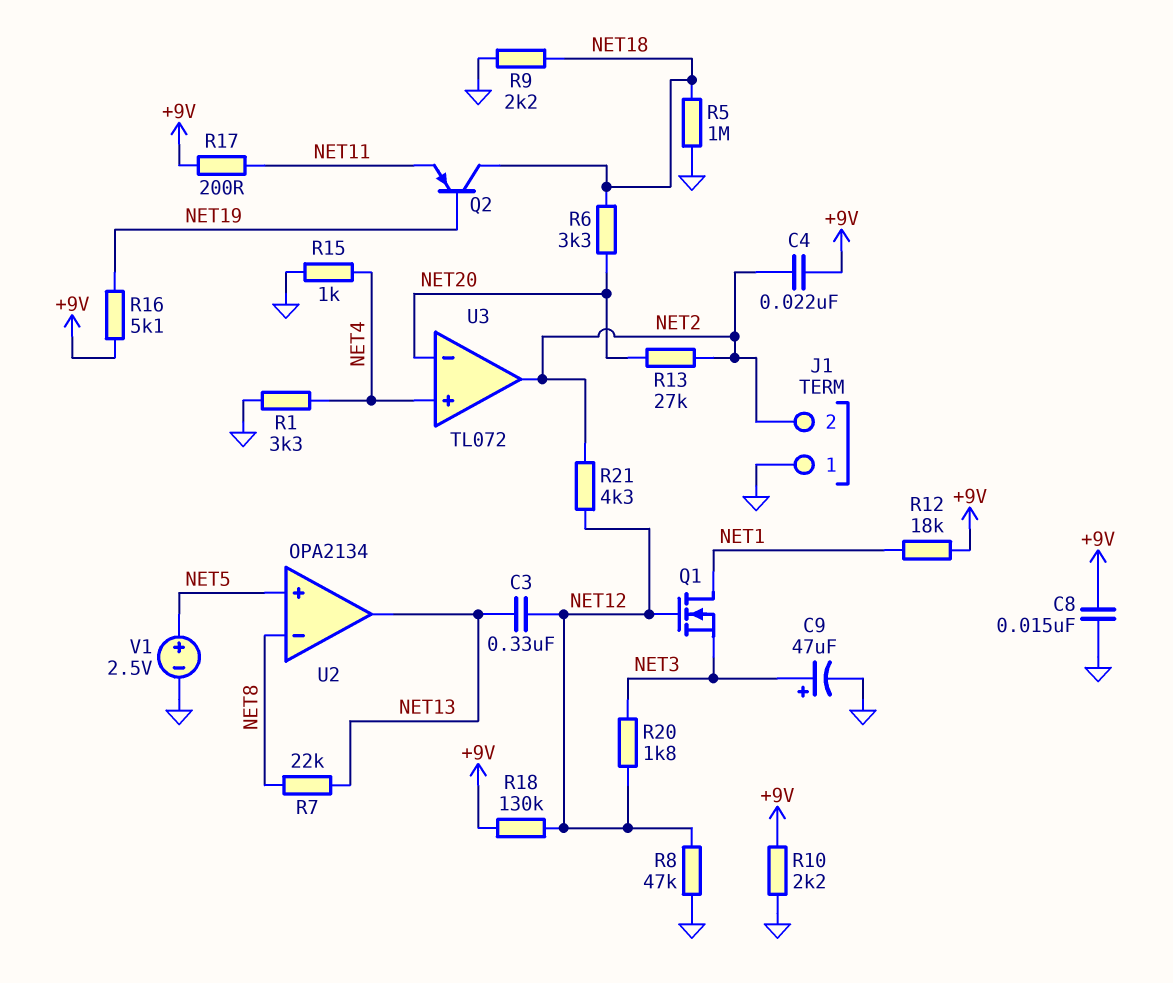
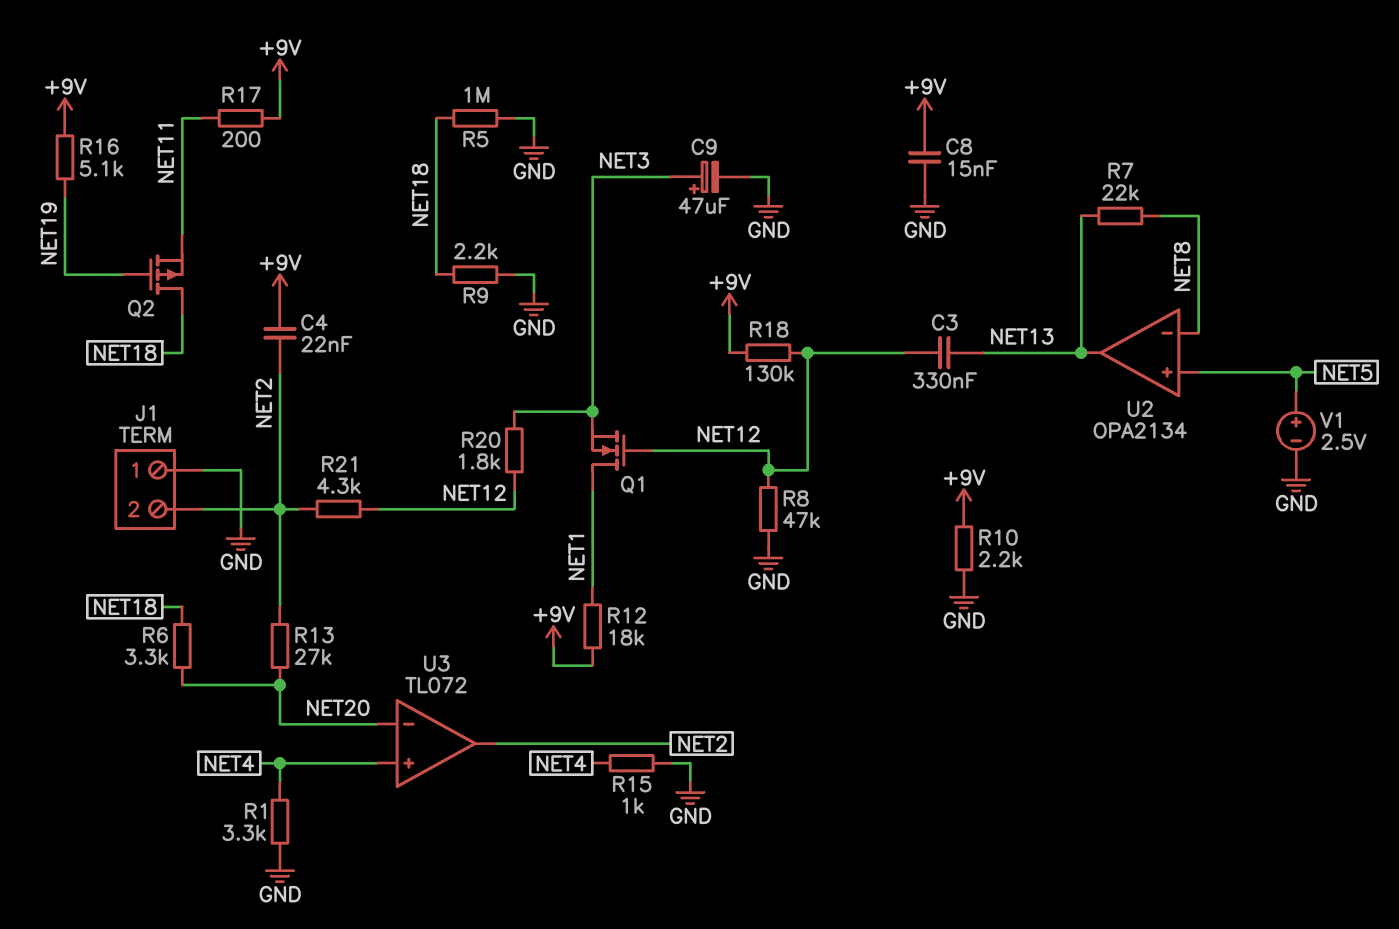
Q2: PNP (B NET19, C NET18, E NET11) -> PMOS (G NET19, D NET18, S NET11)

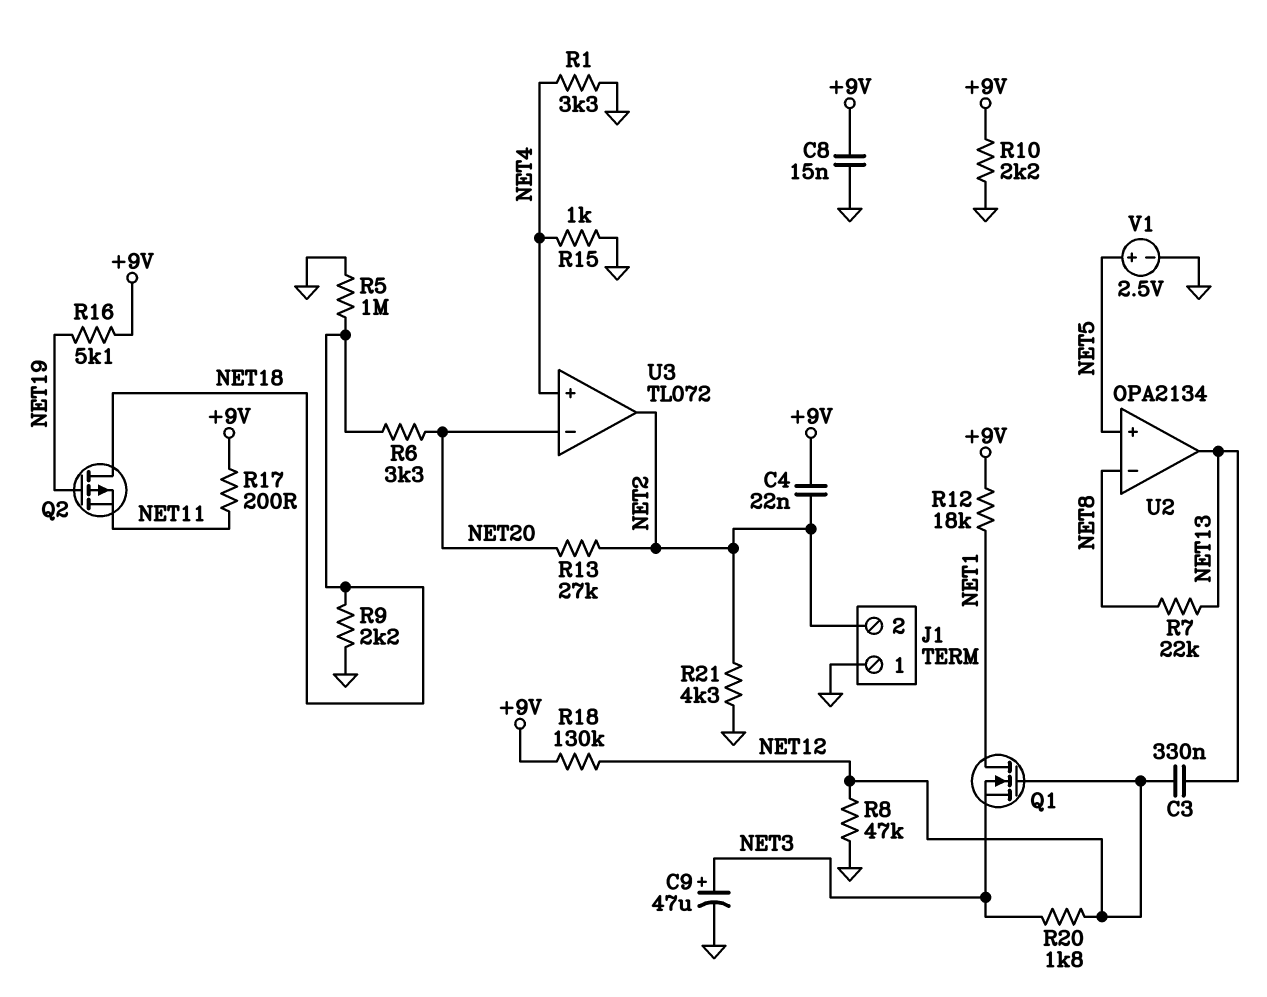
R21: 4.3k (NET2, NET12) -> 4.3k (GND, NET2)

